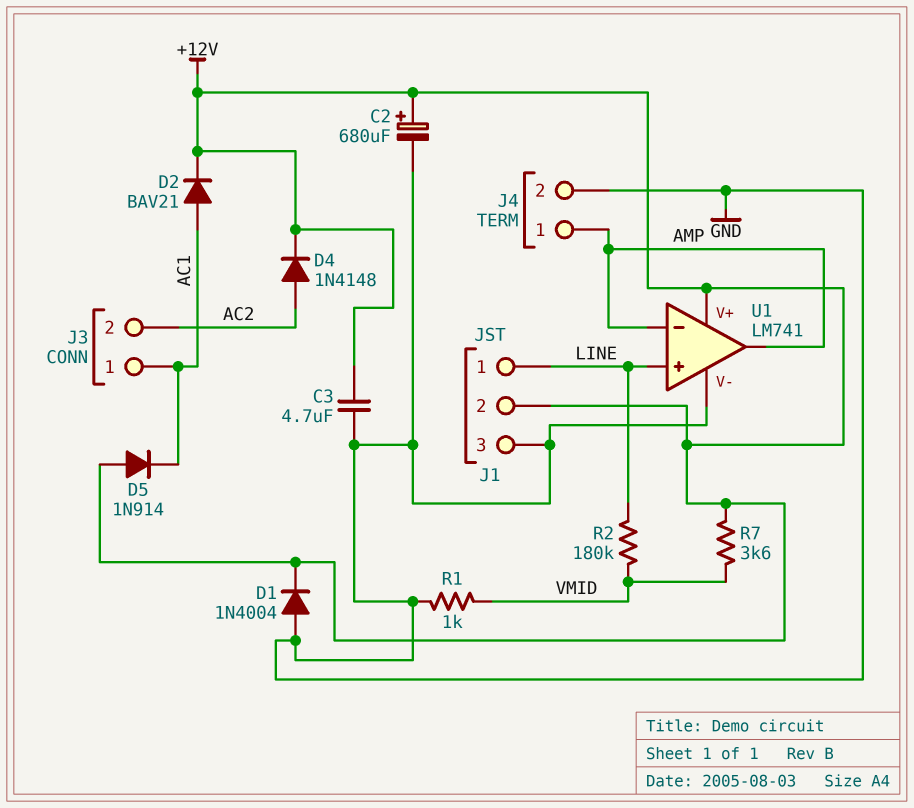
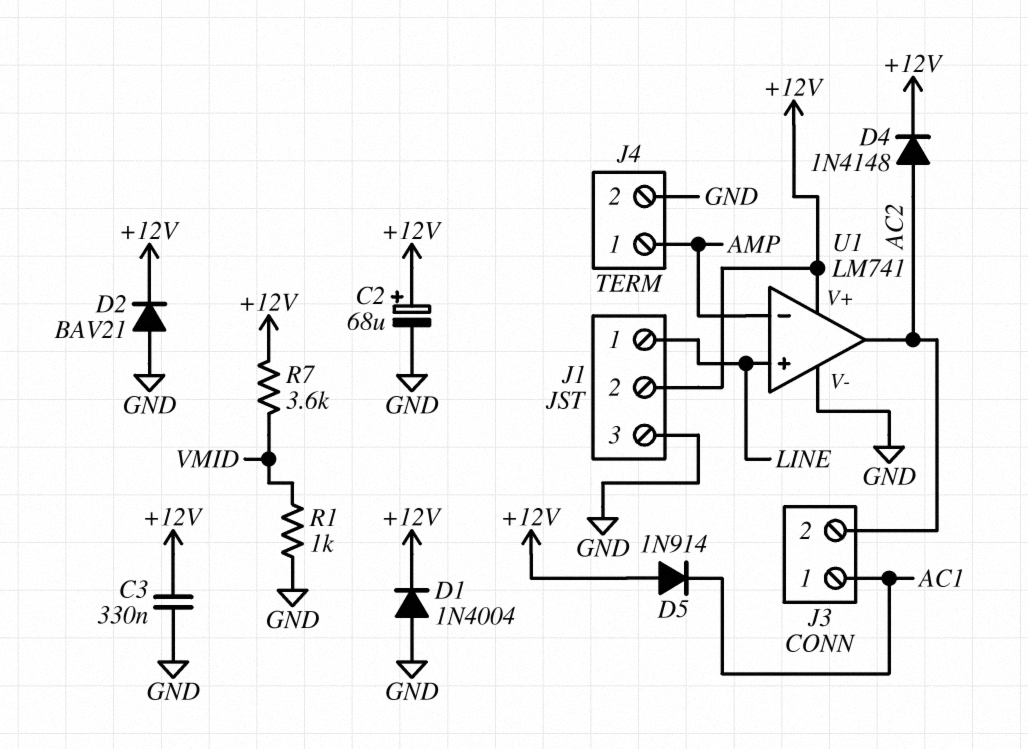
C2: 680uF (plus +12V, minus GND) -> 68uF (plus +12V, minus GND)
C3: 4.7uF (+12V, GND) -> 330nF (+12V, GND)
D2: diode BAV21 (A AC1, K +12V) -> diode BAV21 (A GND, K +12V)
R2: 180k (LINE, VMID) -> none
U1 pin out: AMP -> AC2

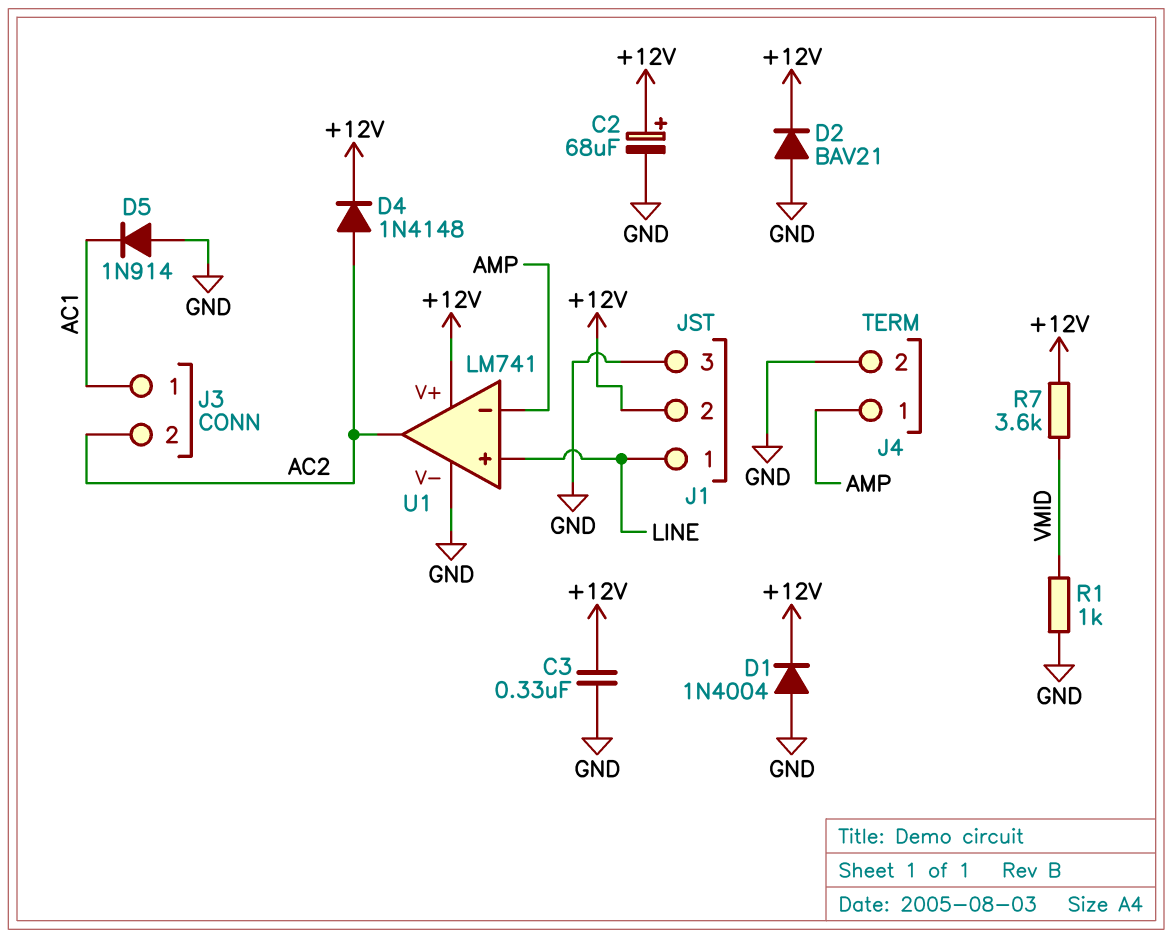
D5: diode 1N914 (A +12V, K AC1) -> diode 1N914 (A GND, K AC1)

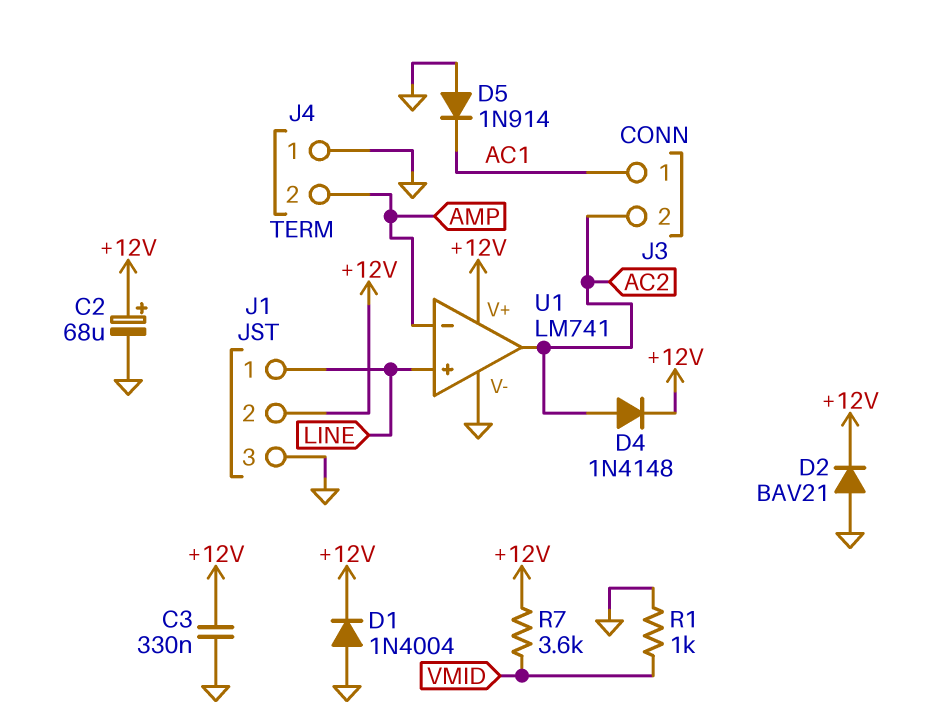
J4 pin 1: AMP -> GND
J4 pin 2: GND -> AMP

